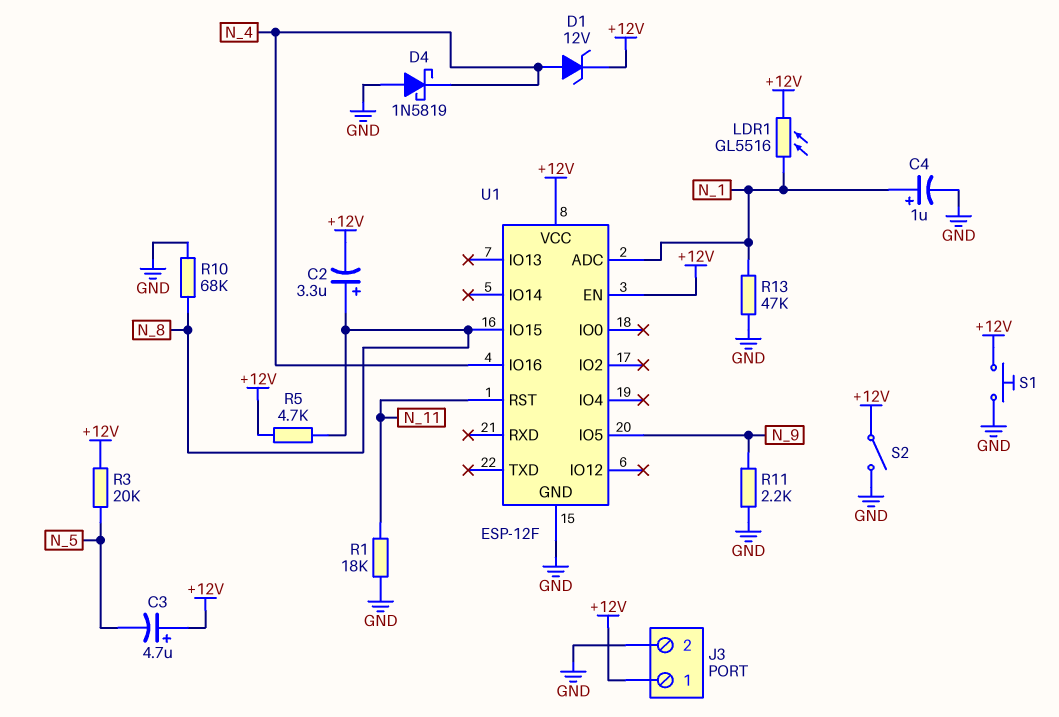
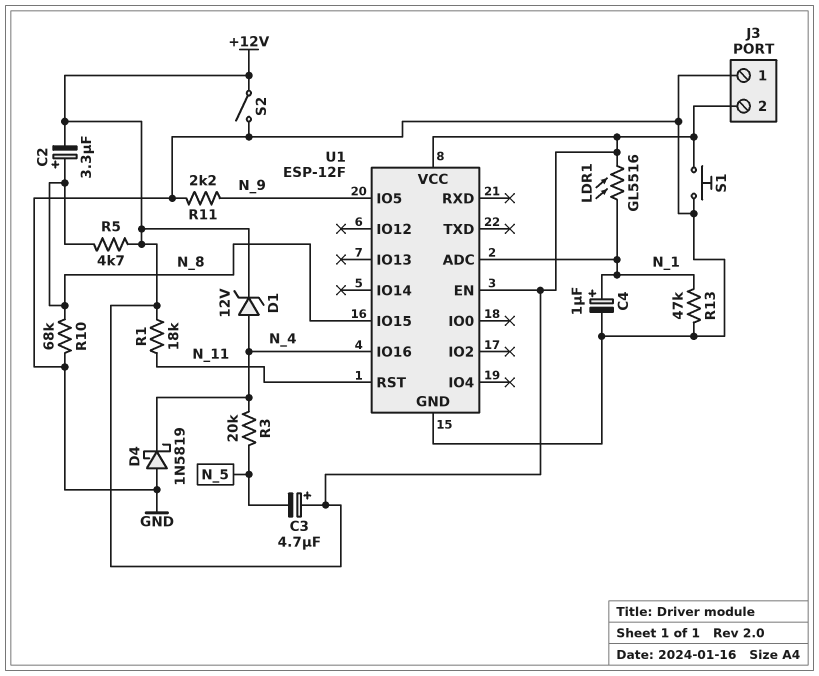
J3 pin 1: +12V -> GND
J3 pin 2: GND -> +12V
R1: 18k (GND, N_11) -> 18k (+12V, N_11)
R3: 20k (+12V, N_5) -> 20k (N_4, N_5)

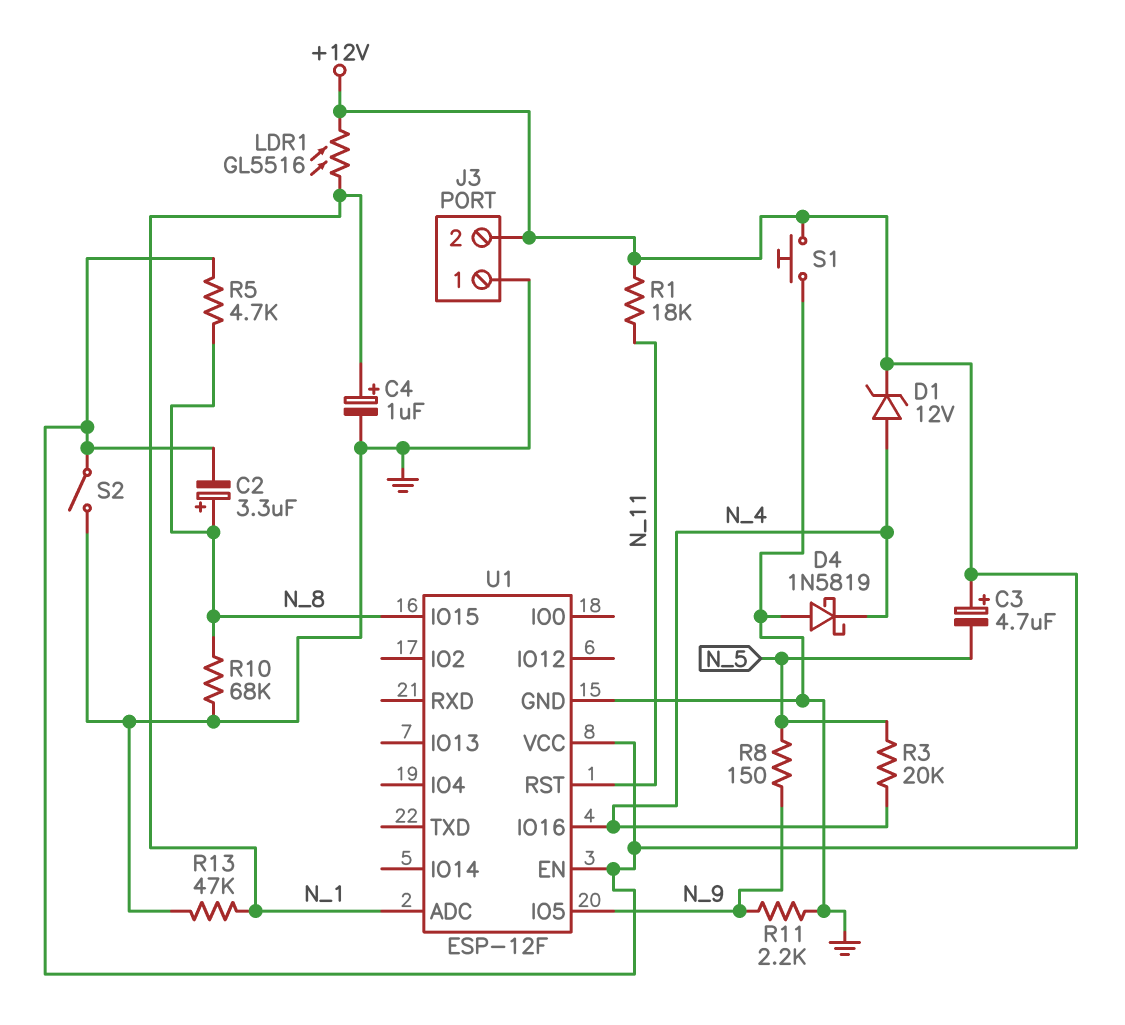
R8: none -> 150 (N_5, N_9)

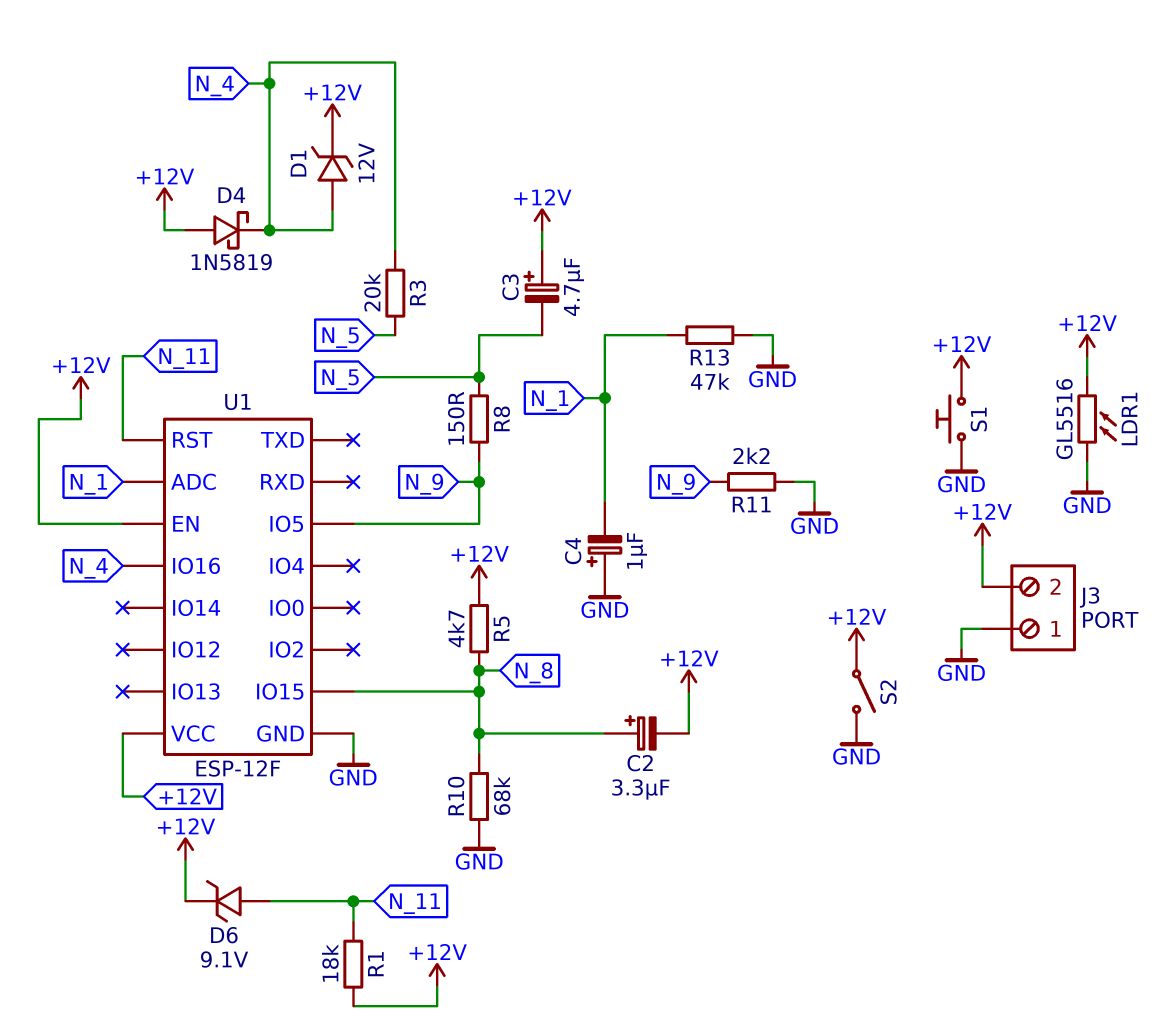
C4: 1uF (plus N_1, minus GND) -> 1uF (plus GND, minus N_1)
D4: schottky 1N5819 (A GND, K N_4) -> schottky 1N5819 (A +12V, K N_4)
D6: none -> zener 9.1V (A N_11, K +12V)
LDR1: GL5516 (+12V, N_1) -> GL5516 (+12V, GND)

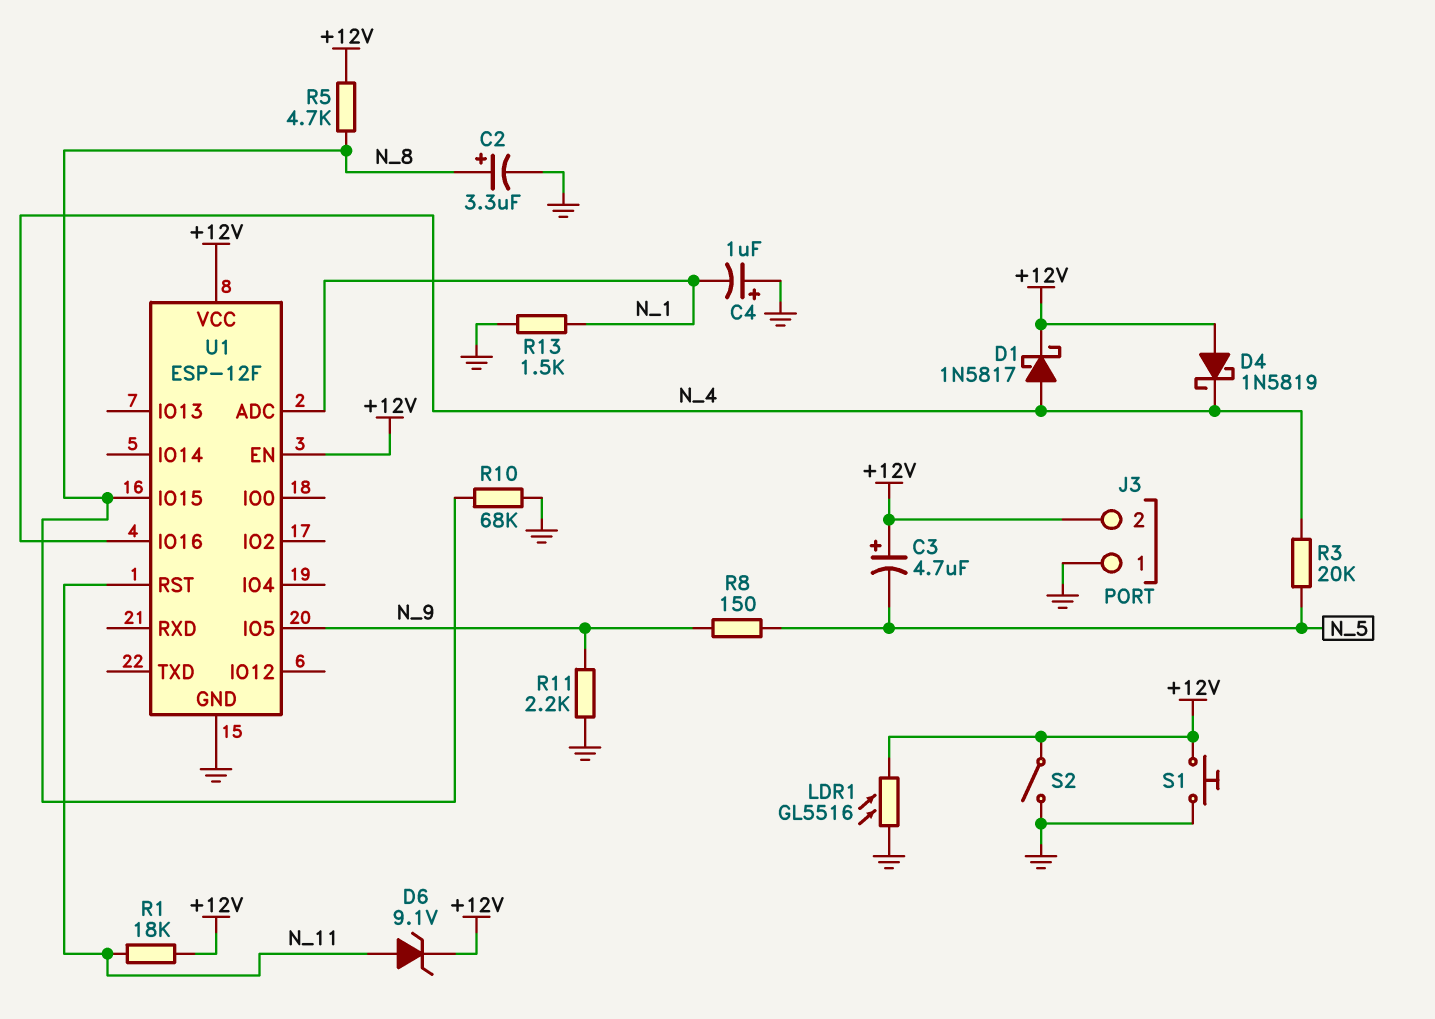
C2: 3.3uF (plus N_8, minus +12V) -> 3.3uF (plus N_8, minus GND)
D1: zener 12V (A N_4, K +12V) -> schottky 1N5817 (A N_4, K +12V)
R13: 47k (GND, N_1) -> 1.5k (GND, N_1)

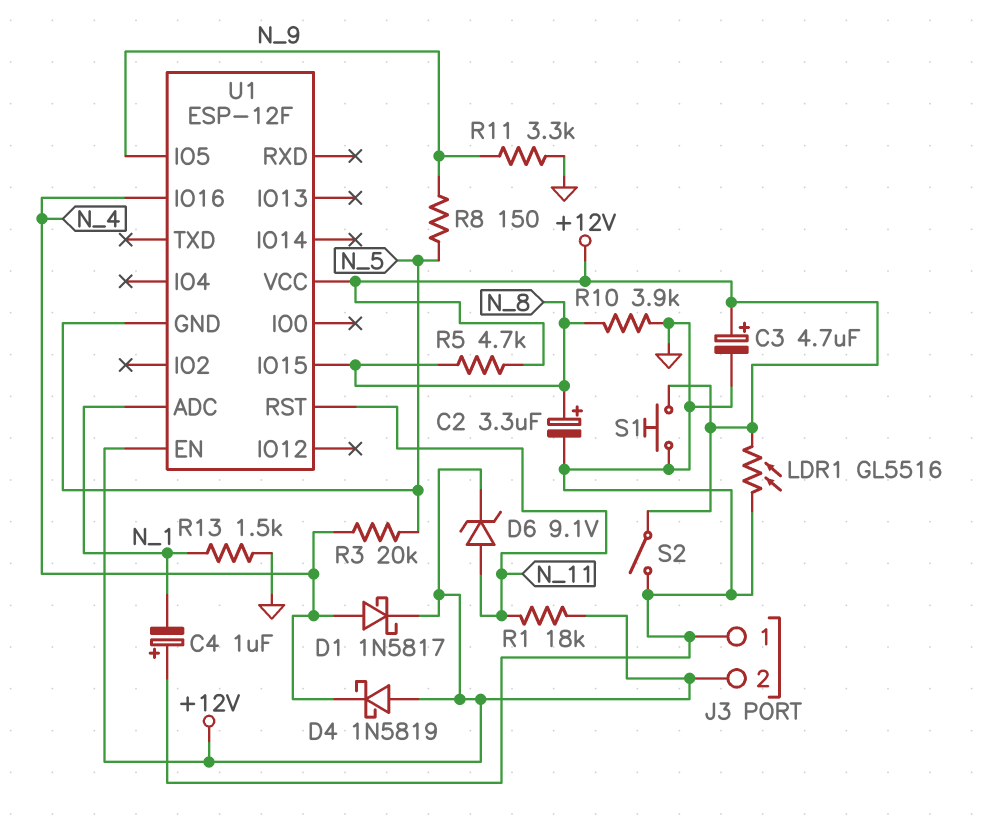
C3: 4.7uF (plus +12V, minus N_5) -> 4.7uF (plus +12V, minus GND)
R10: 68k (GND, N_8) -> 3.9k (GND, N_8)
R11: 2.2k (GND, N_9) -> 3.3k (GND, N_9)
U1 pin GND: GND -> N_5

